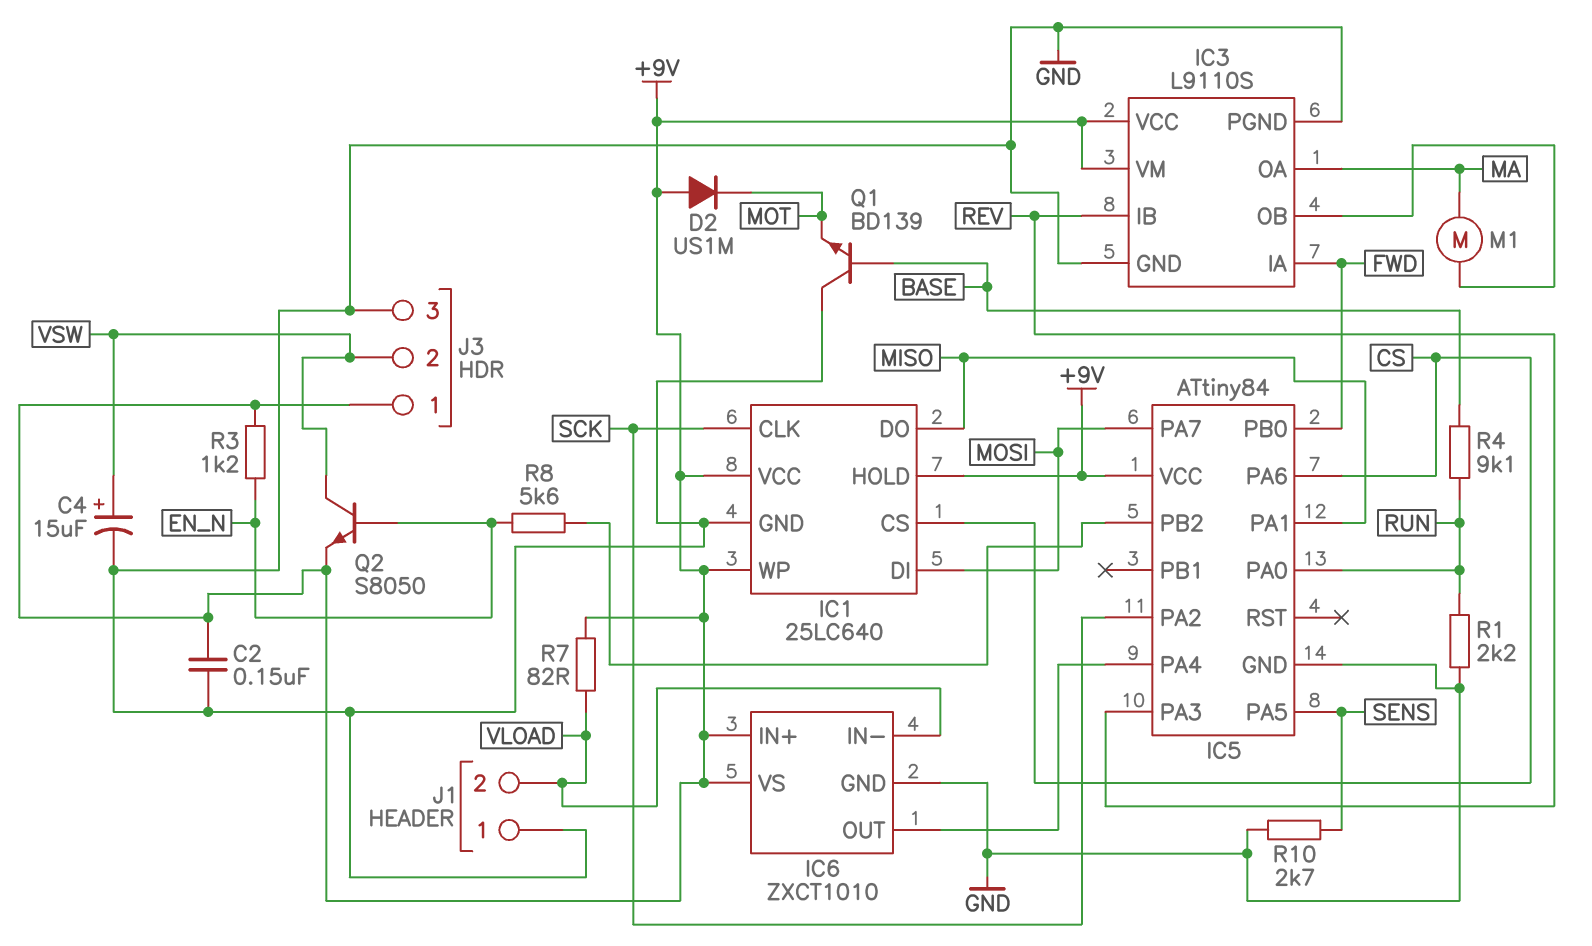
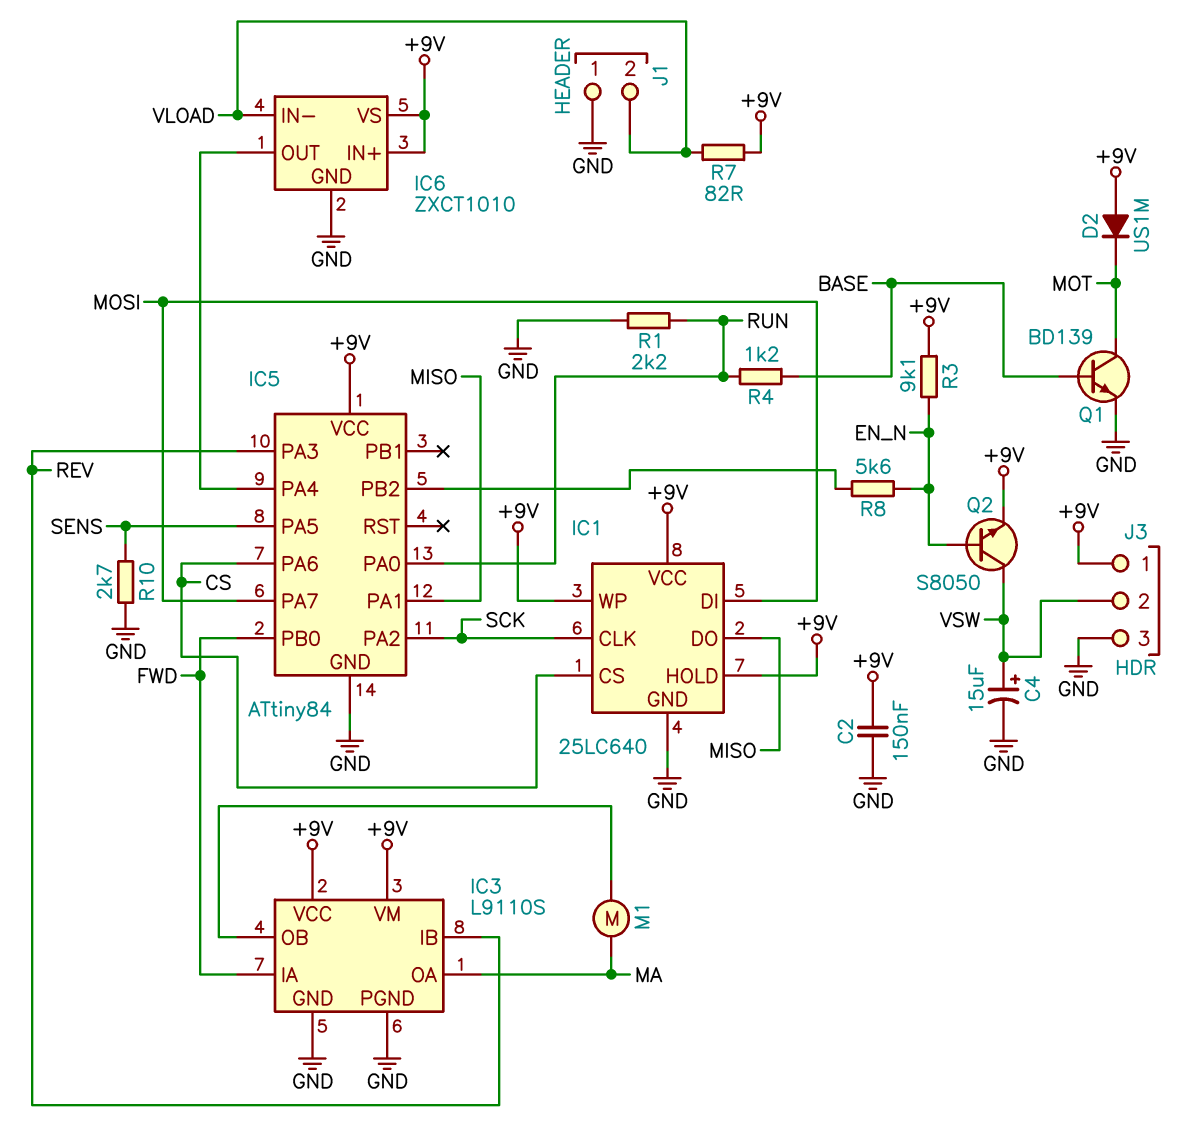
Q1: NPN BD139 (B BASE, C GND, E MOT) -> NPN BD139 (B BASE, C MOT, E GND)
R3: 1.2k (+9V, EN_N) -> 9.1k (+9V, EN_N)
R4: 9.1k (BASE, RUN) -> 1.2k (BASE, RUN)

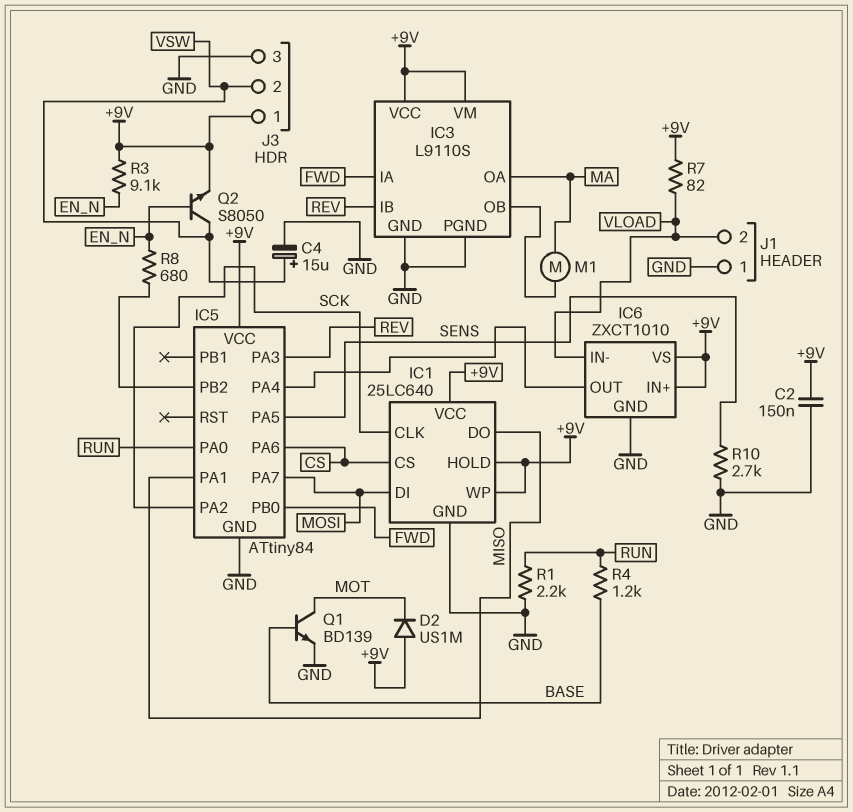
R8: 5.6k (EN_N, IC5/PB2) -> 680 (EN_N, IC5/PB2)

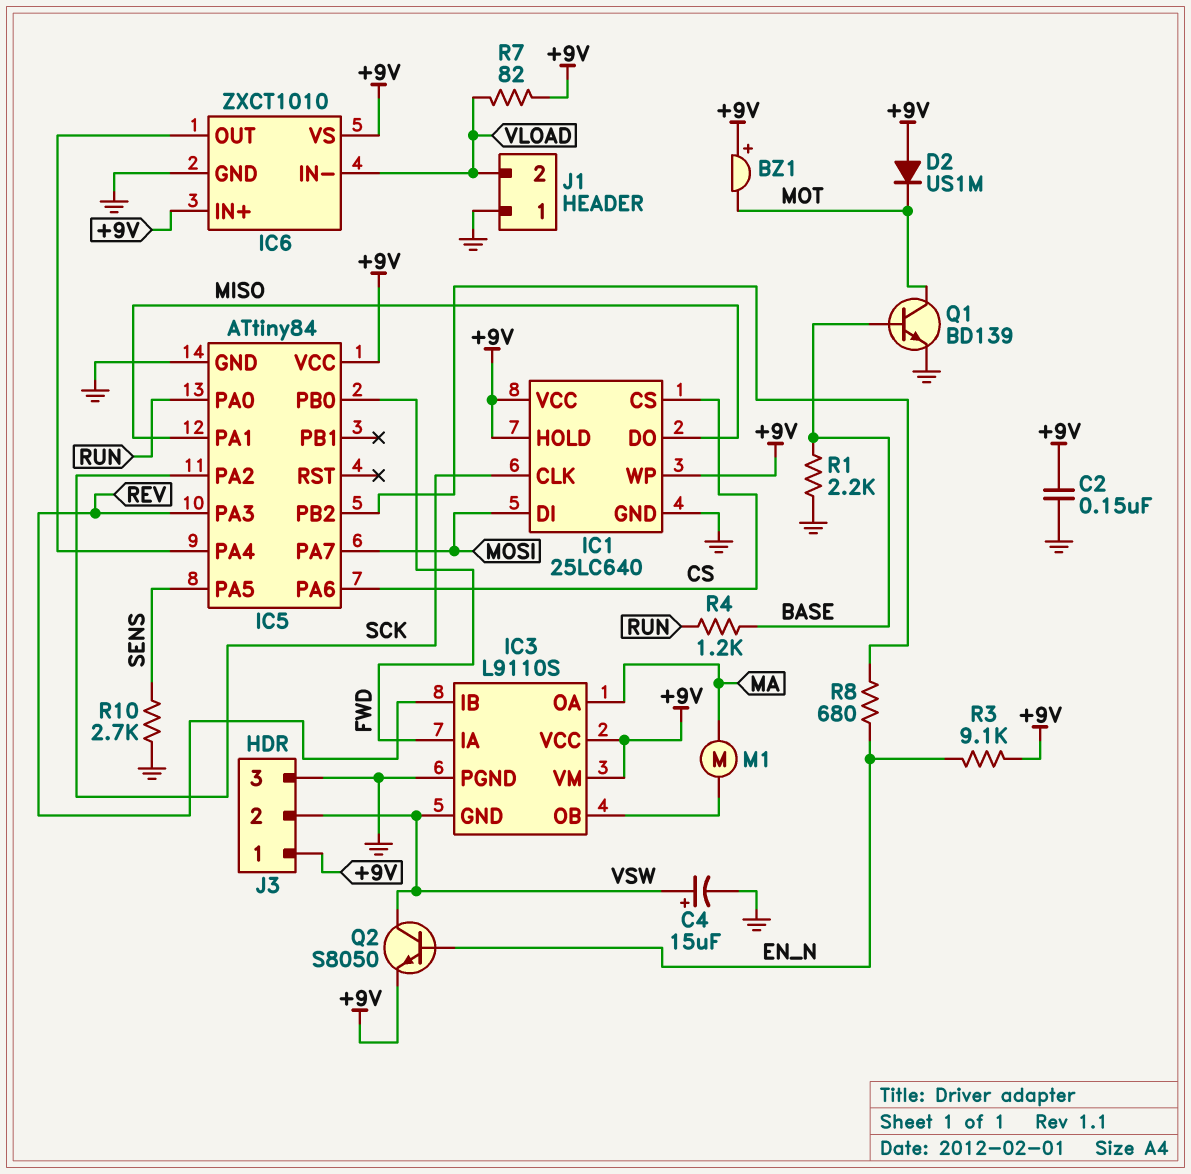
BZ1: none -> buzzer (plus +9V, minus MOT)
IC3 pin GND: GND -> VSW
R1: 2.2k (GND, RUN) -> 2.2k (BASE, GND)

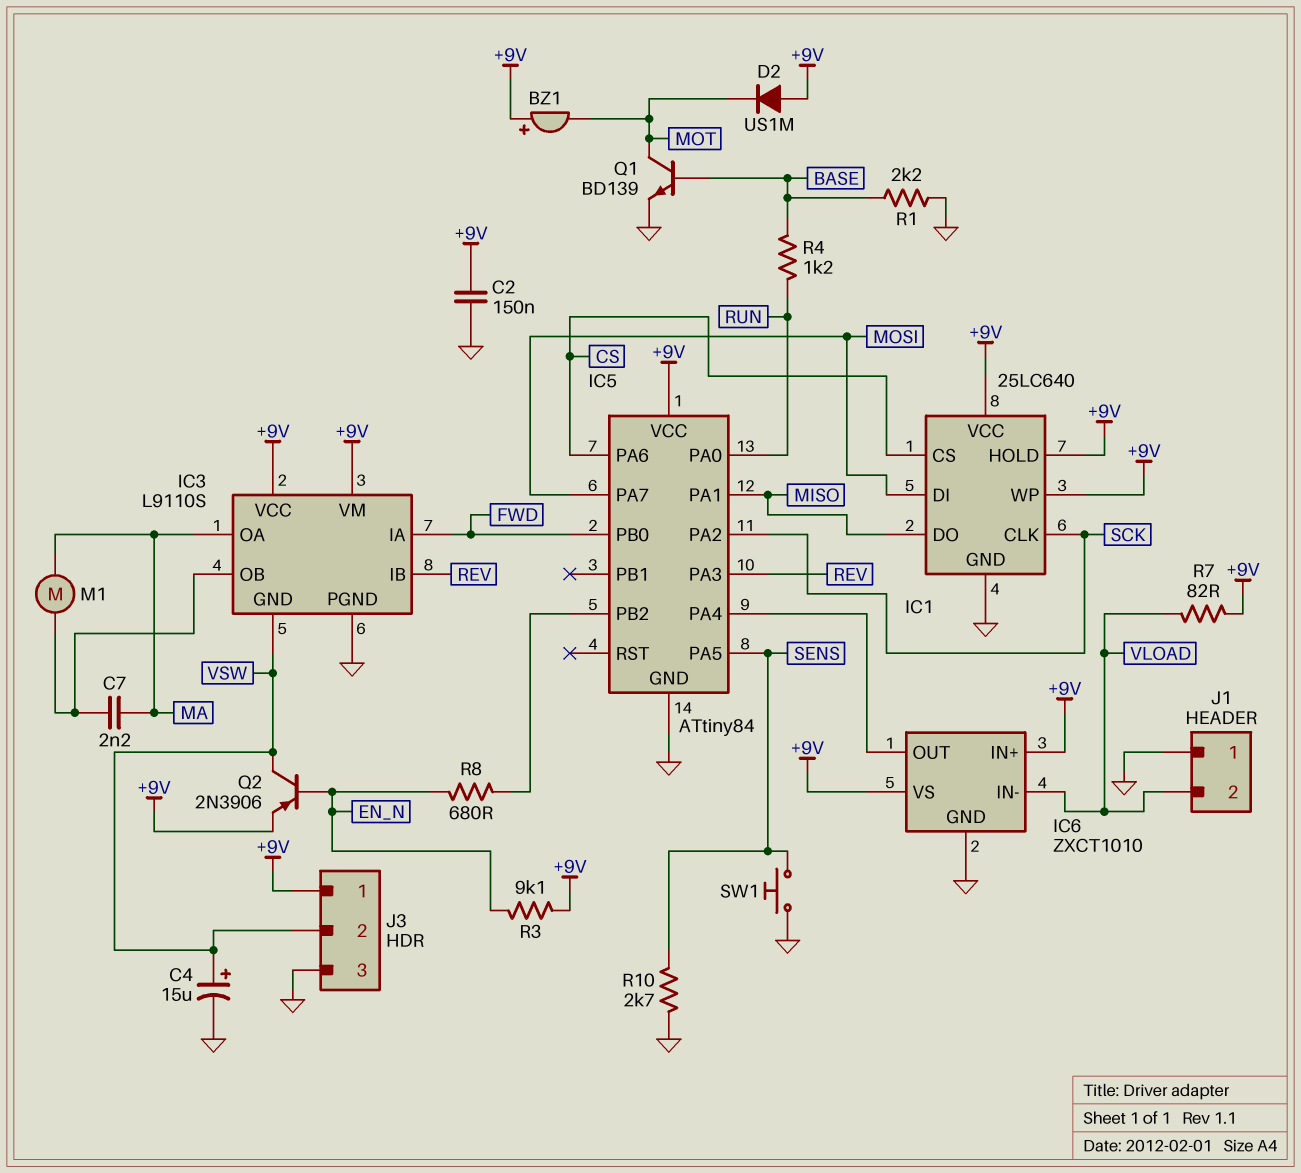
C7: none -> 2.2nF (IC3/OB, MA)
Q2: NPN S8050 (B EN_N, C VSW, E +9V) -> PNP 2N3906 (B EN_N, C VSW, E +9V)
SW1: none -> button (GND, SENS)

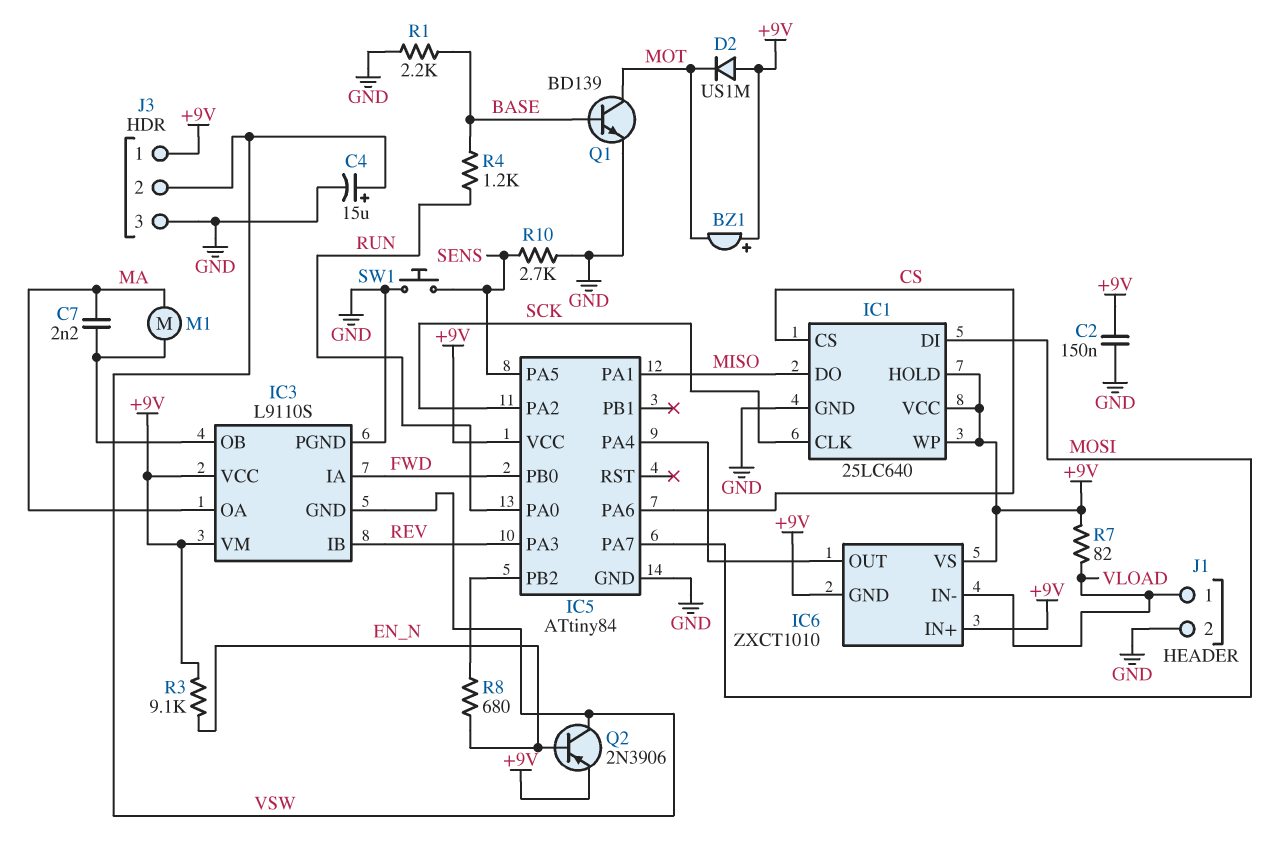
IC6 pin GND: GND -> +9V
J1 pin 1: GND -> VLOAD
J1 pin 2: VLOAD -> GND

